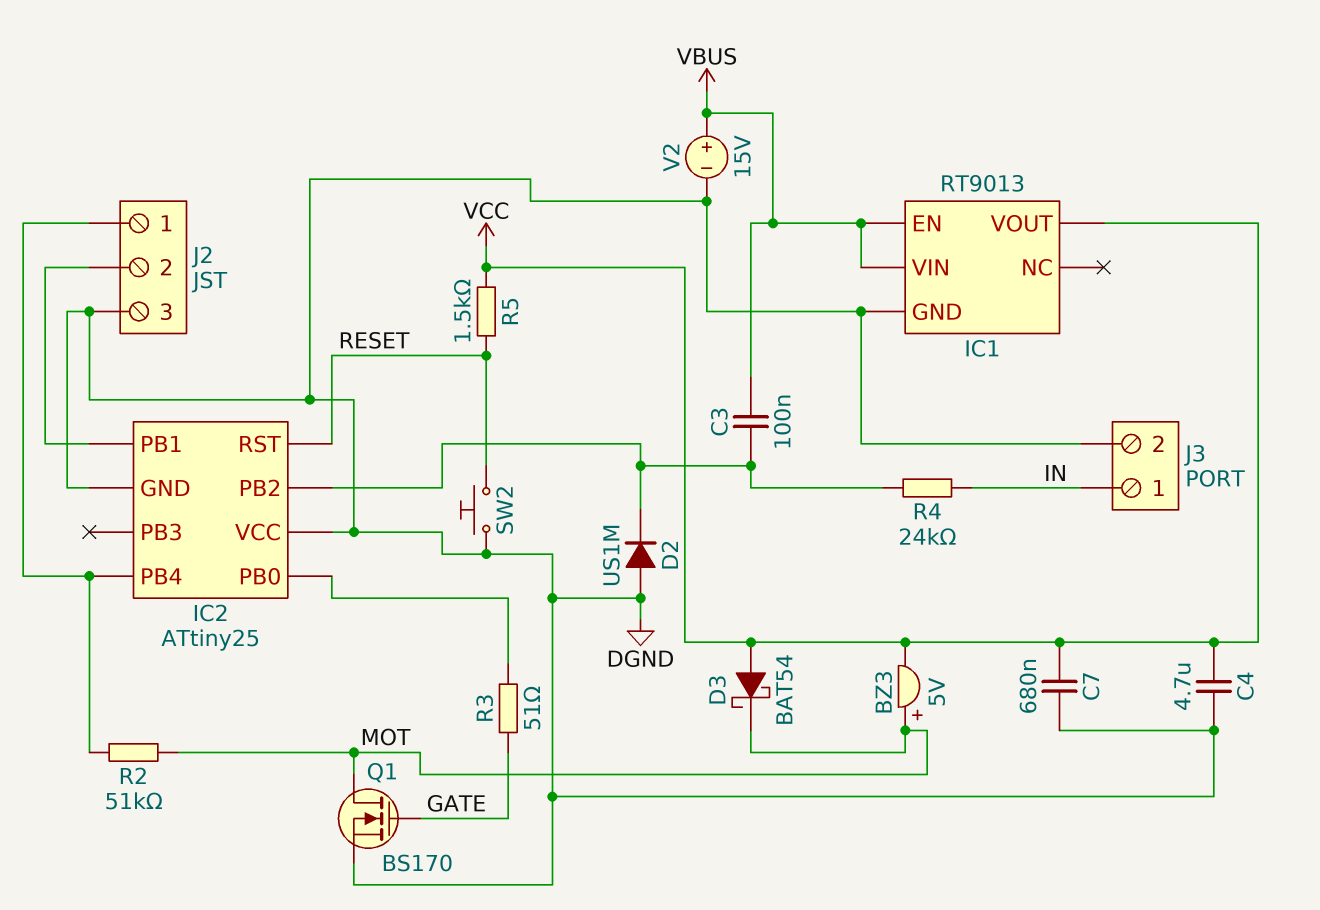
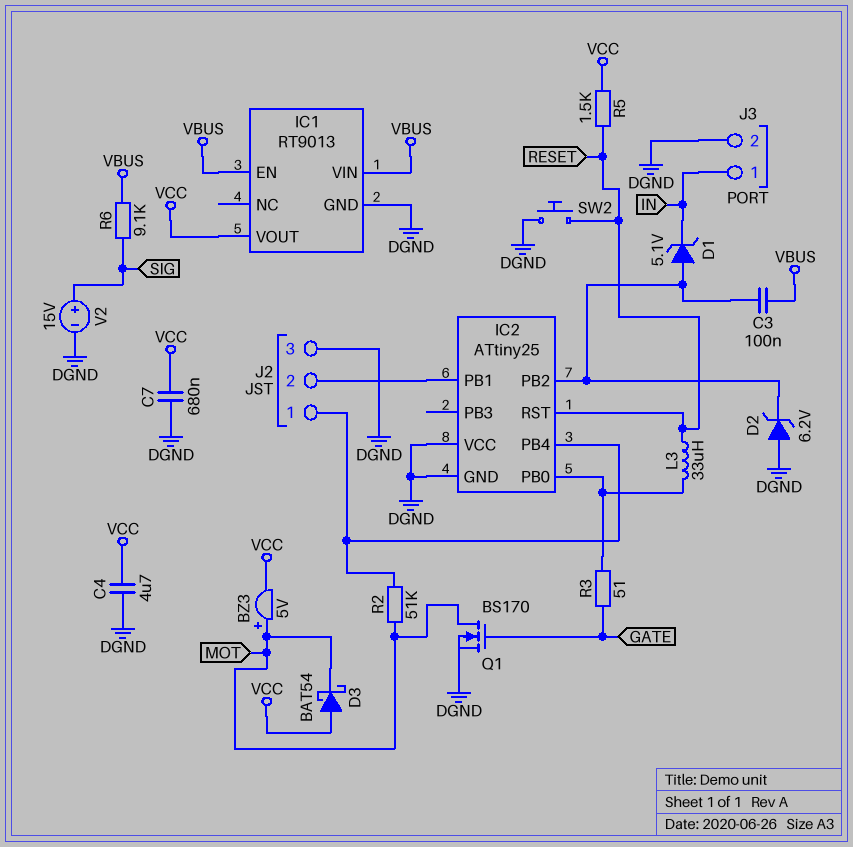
D1: none -> zener 5.1V (A IC2/PB2, K IN)
D2: diode US1M (A DGND, K IC2/PB2) -> zener 6.2V (A DGND, K IC2/PB2)
L3: none -> 33uH (IC2/PB0, RESET)
R4: 24k (IC2/PB2, IN) -> none
R6: none -> 9.1k (SIG, VBUS)
V2: 15V (plus VBUS, minus DGND) -> 15V (plus SIG, minus DGND)

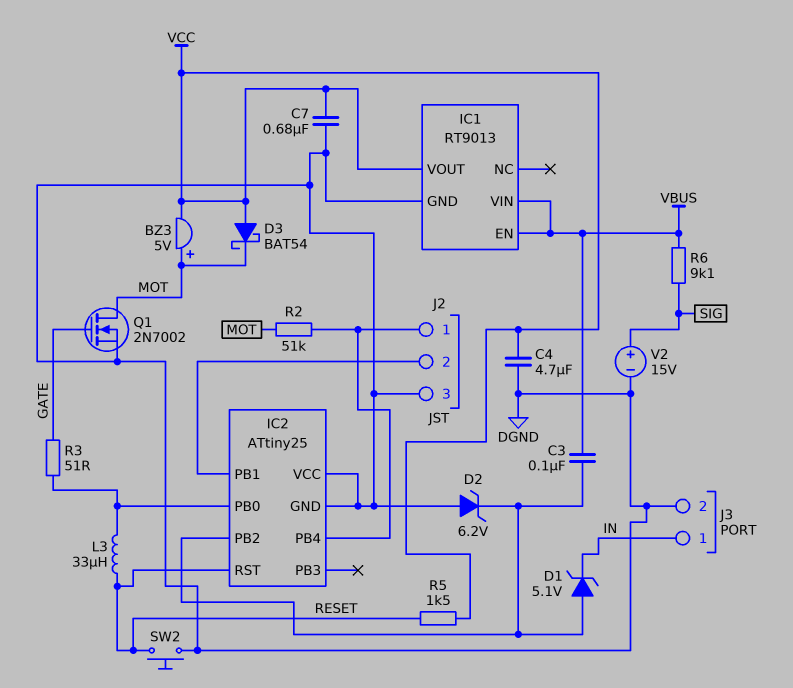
Q1: NMOS BS170 (G GATE, D MOT, S DGND) -> NMOS 2N7002 (G GATE, D MOT, S DGND)

